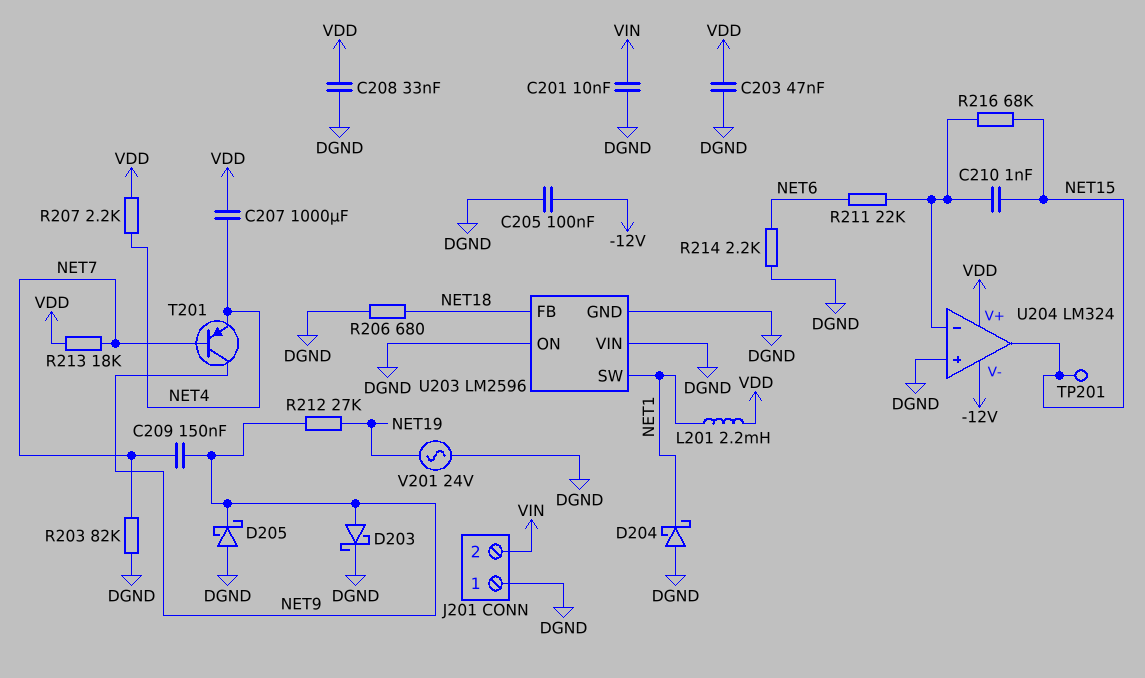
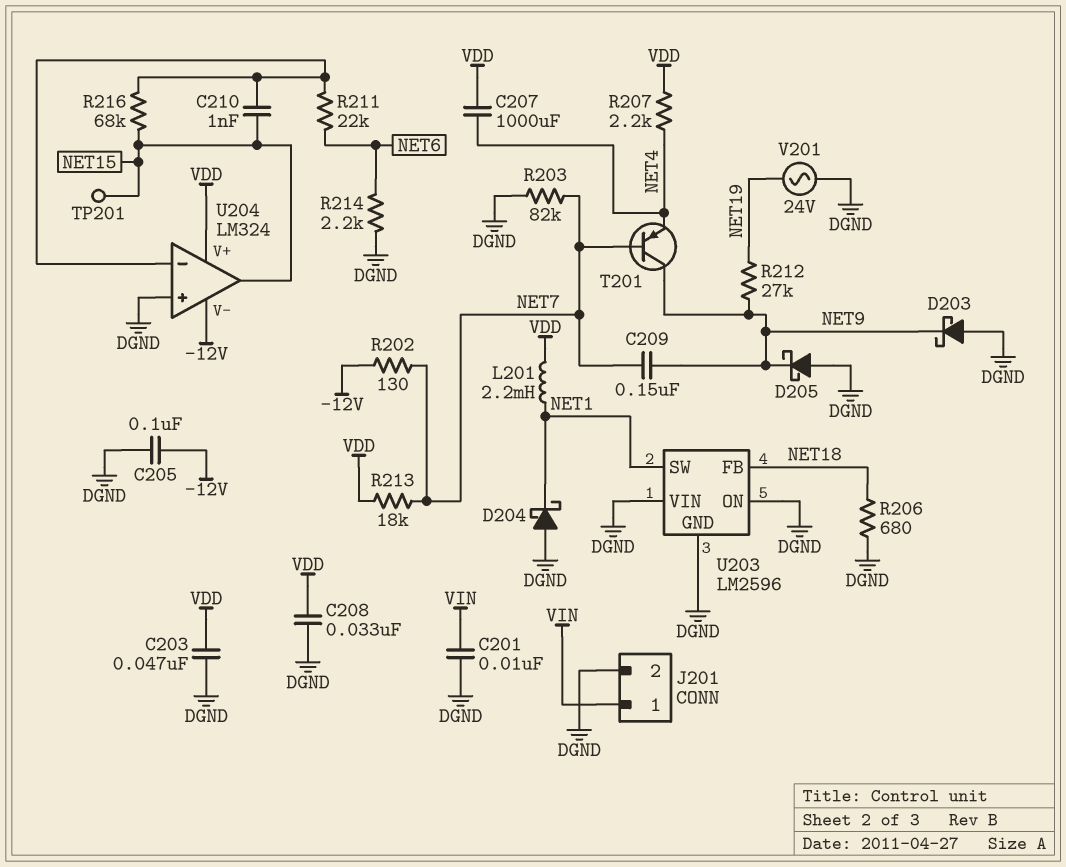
D203: schottky (A NET9, K DGND) -> schottky (A DGND, K NET9)
J201 pin 1: DGND -> VIN
J201 pin 2: VIN -> DGND
R202: none -> 130 (-12V, NET7)

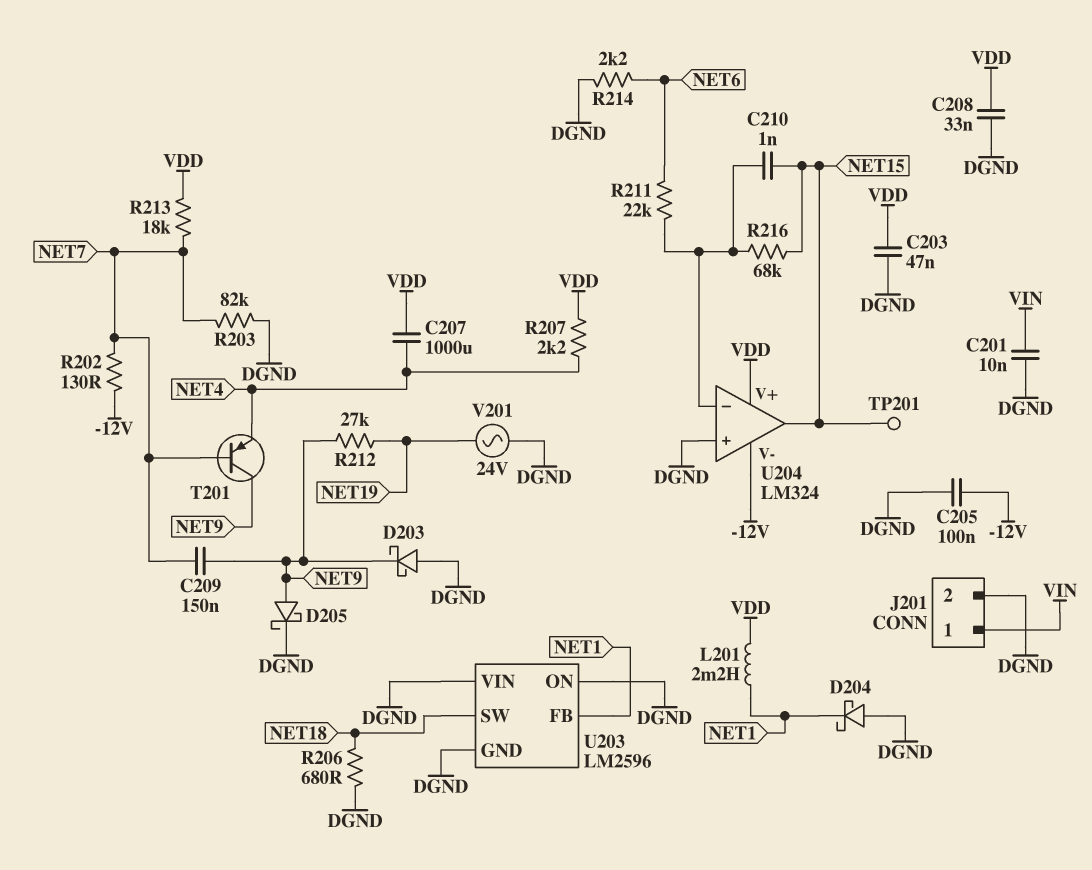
D205: schottky (A DGND, K NET9) -> schottky (A NET9, K DGND)
U203 pin FB: NET18 -> NET1
U203 pin SW: NET1 -> NET18

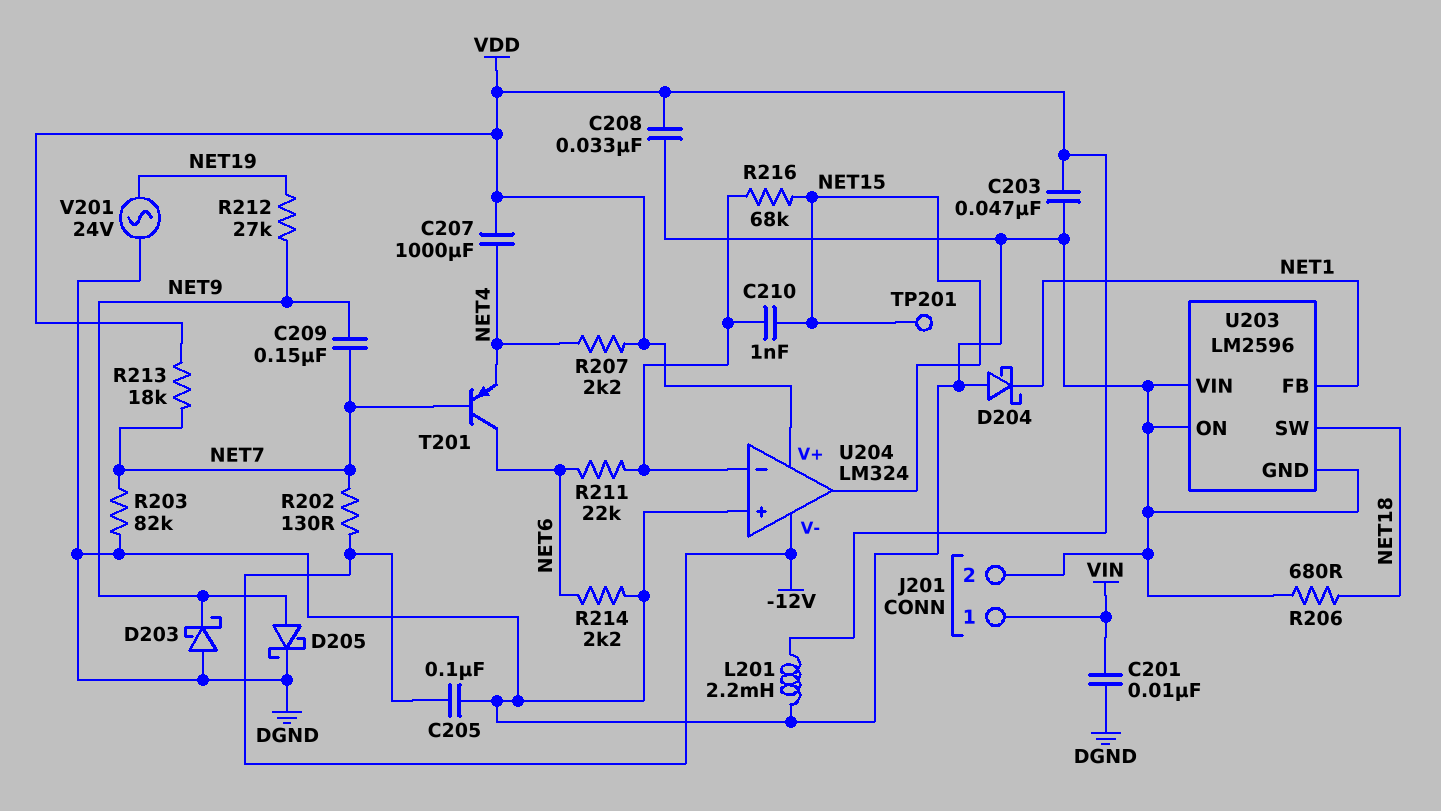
L201: 2.2mH (NET1, VDD) -> 2.2mH (DGND, VDD)
T201: PNP (B NET7, C NET9, E NET4) -> PNP (B NET7, C NET6, E NET4)

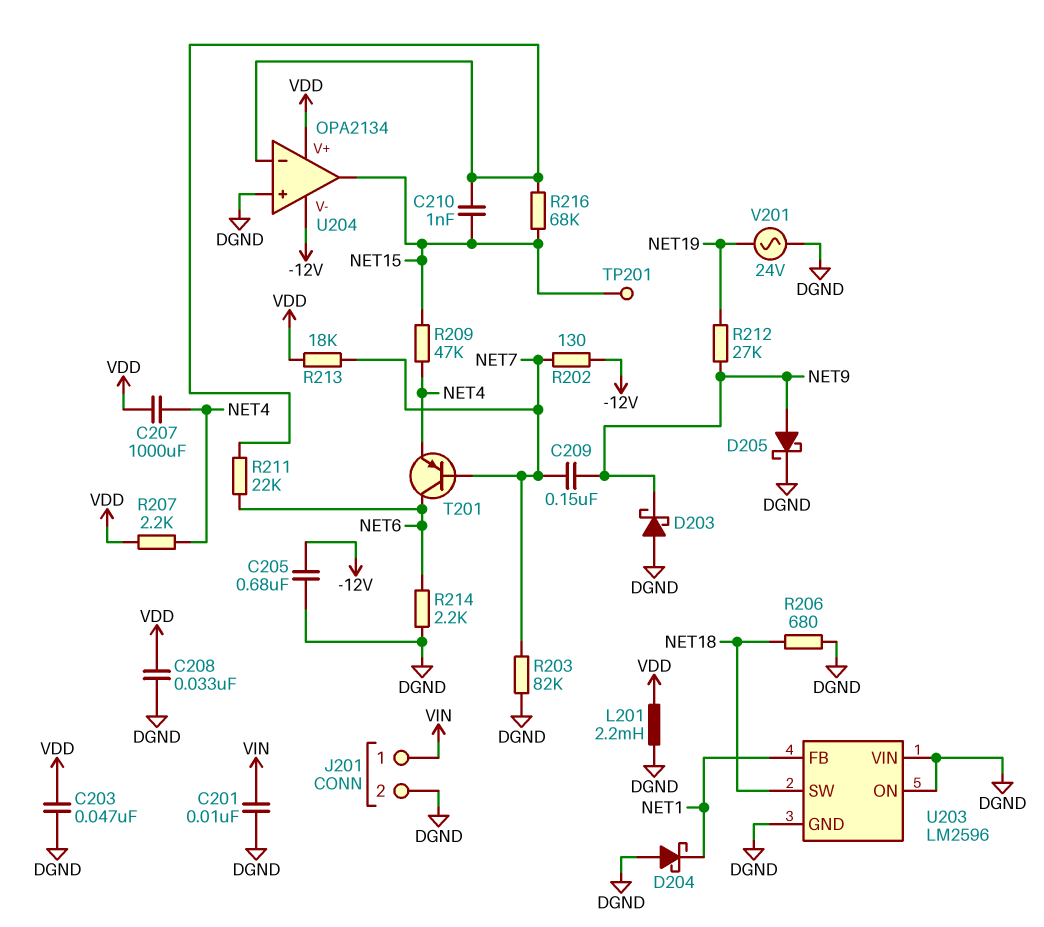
C205: 100nF (-12V, DGND) -> 680nF (-12V, DGND)
R209: none -> 47k (NET4, NET15)
U204: LM324 -> OPA2134

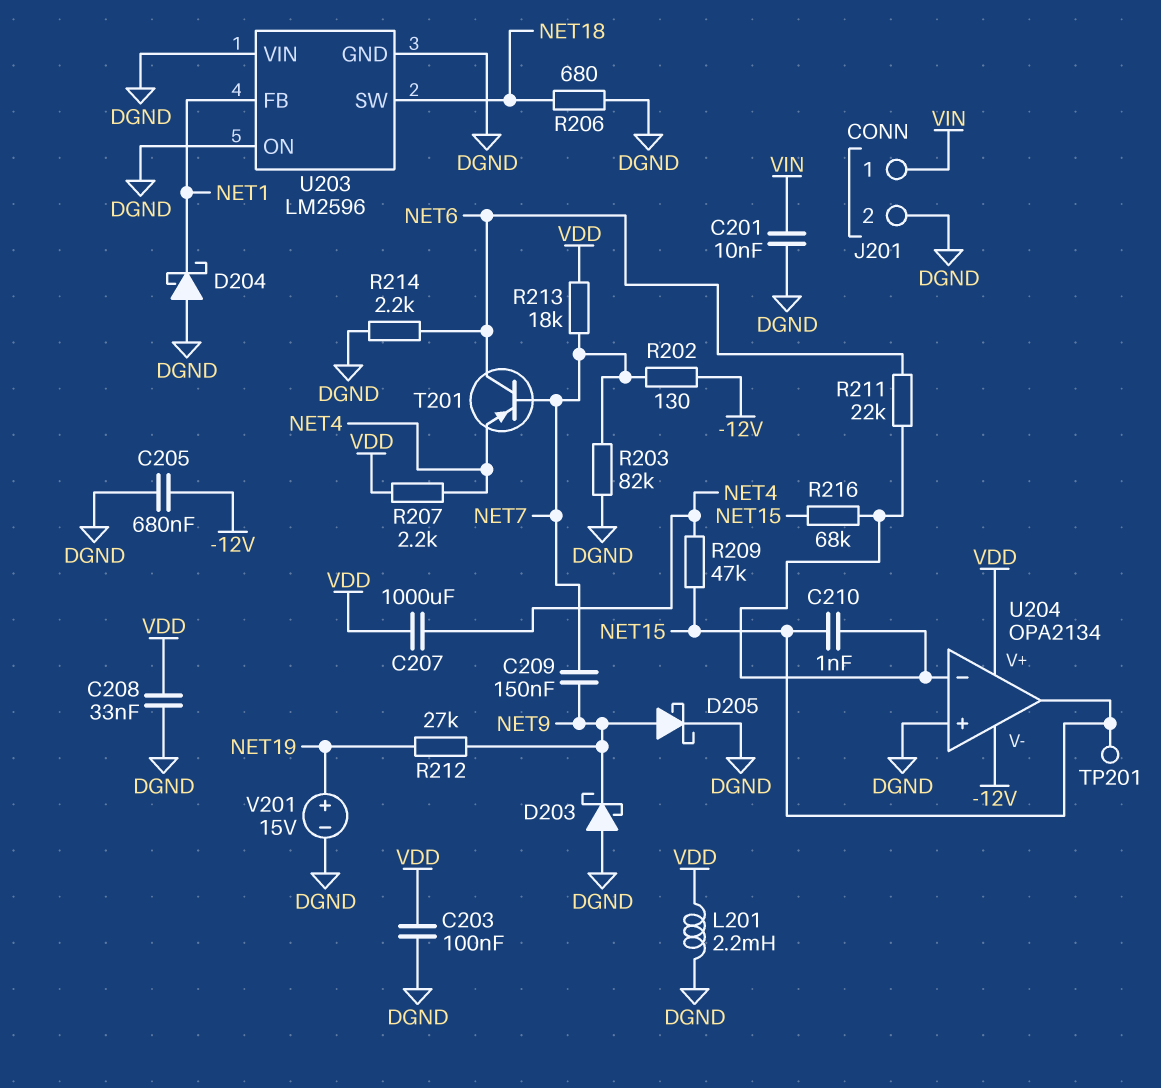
C203: 47nF (DGND, VDD) -> 100nF (DGND, VDD)
V201: AC 24V (DGND, NET19) -> 15V (plus NET19, minus DGND)

